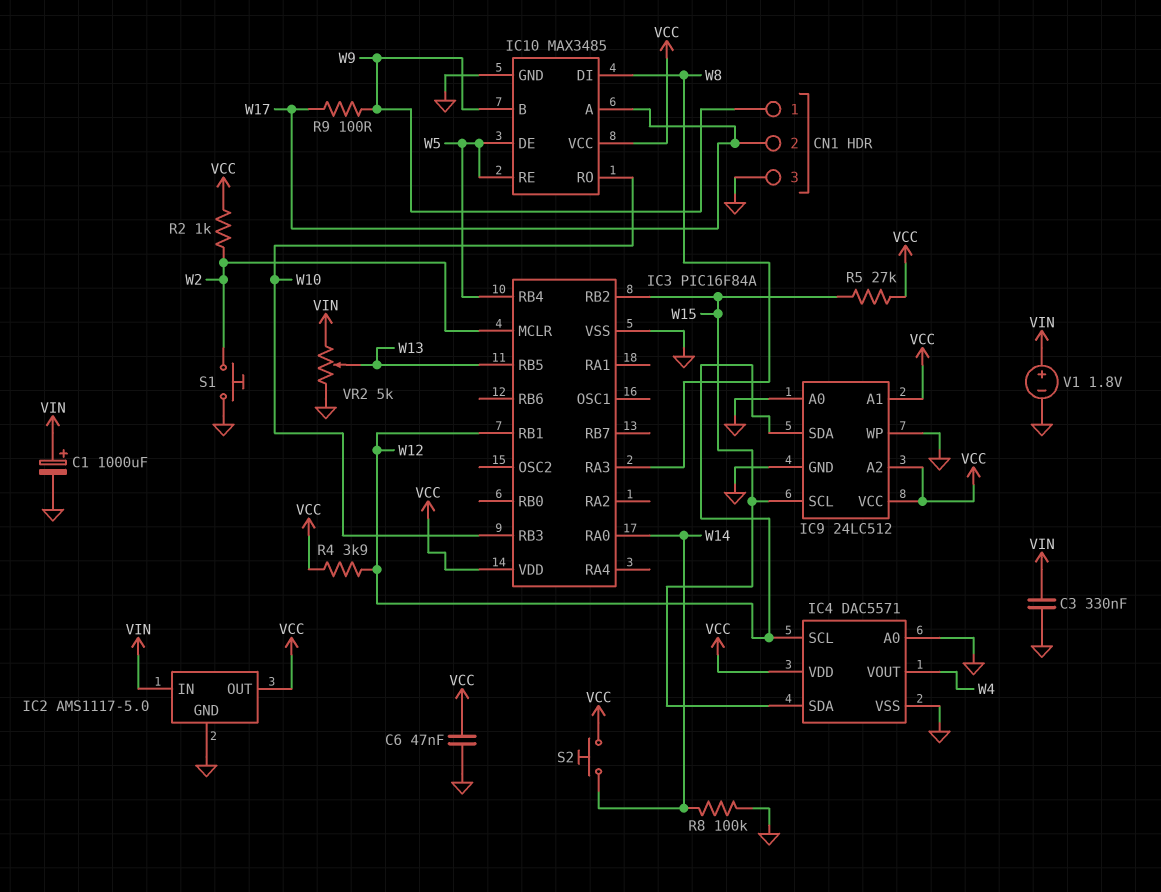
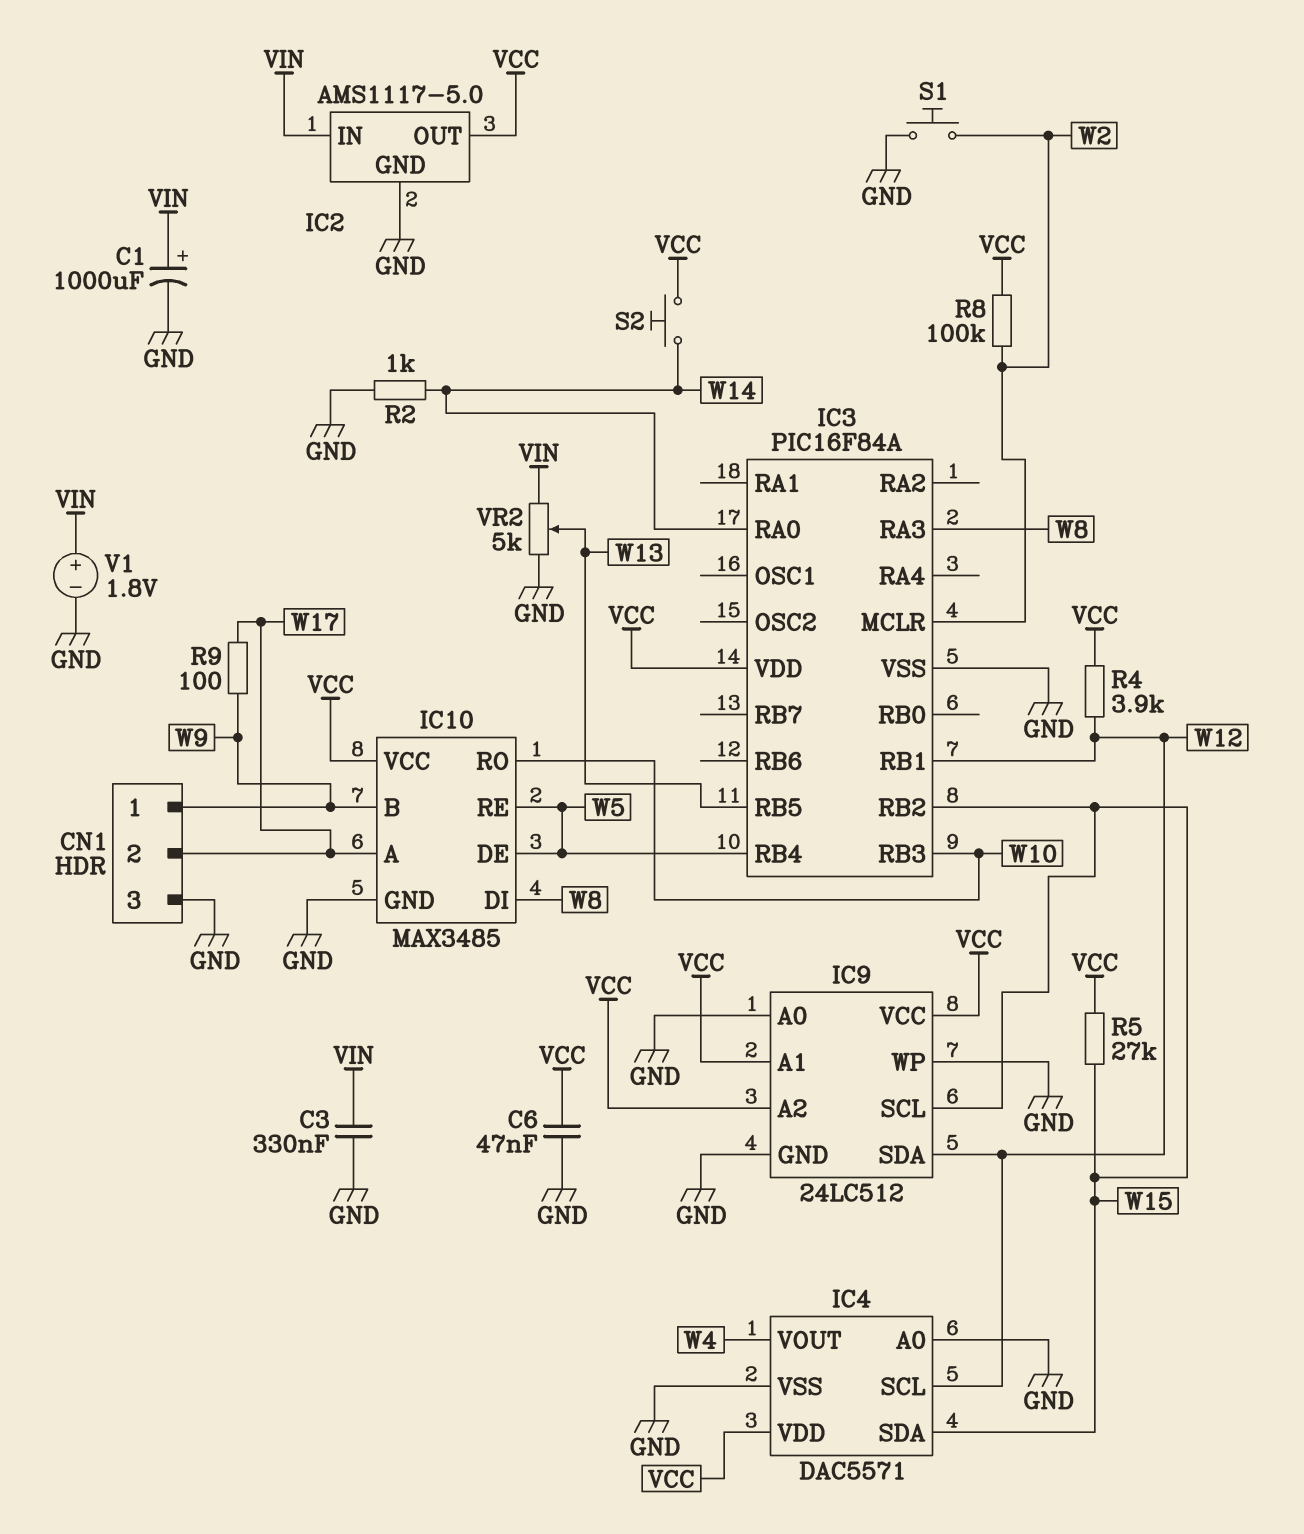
R2: 1k (VCC, W2) -> 1k (GND, W14)
R8: 100k (GND, W14) -> 100k (VCC, W2)

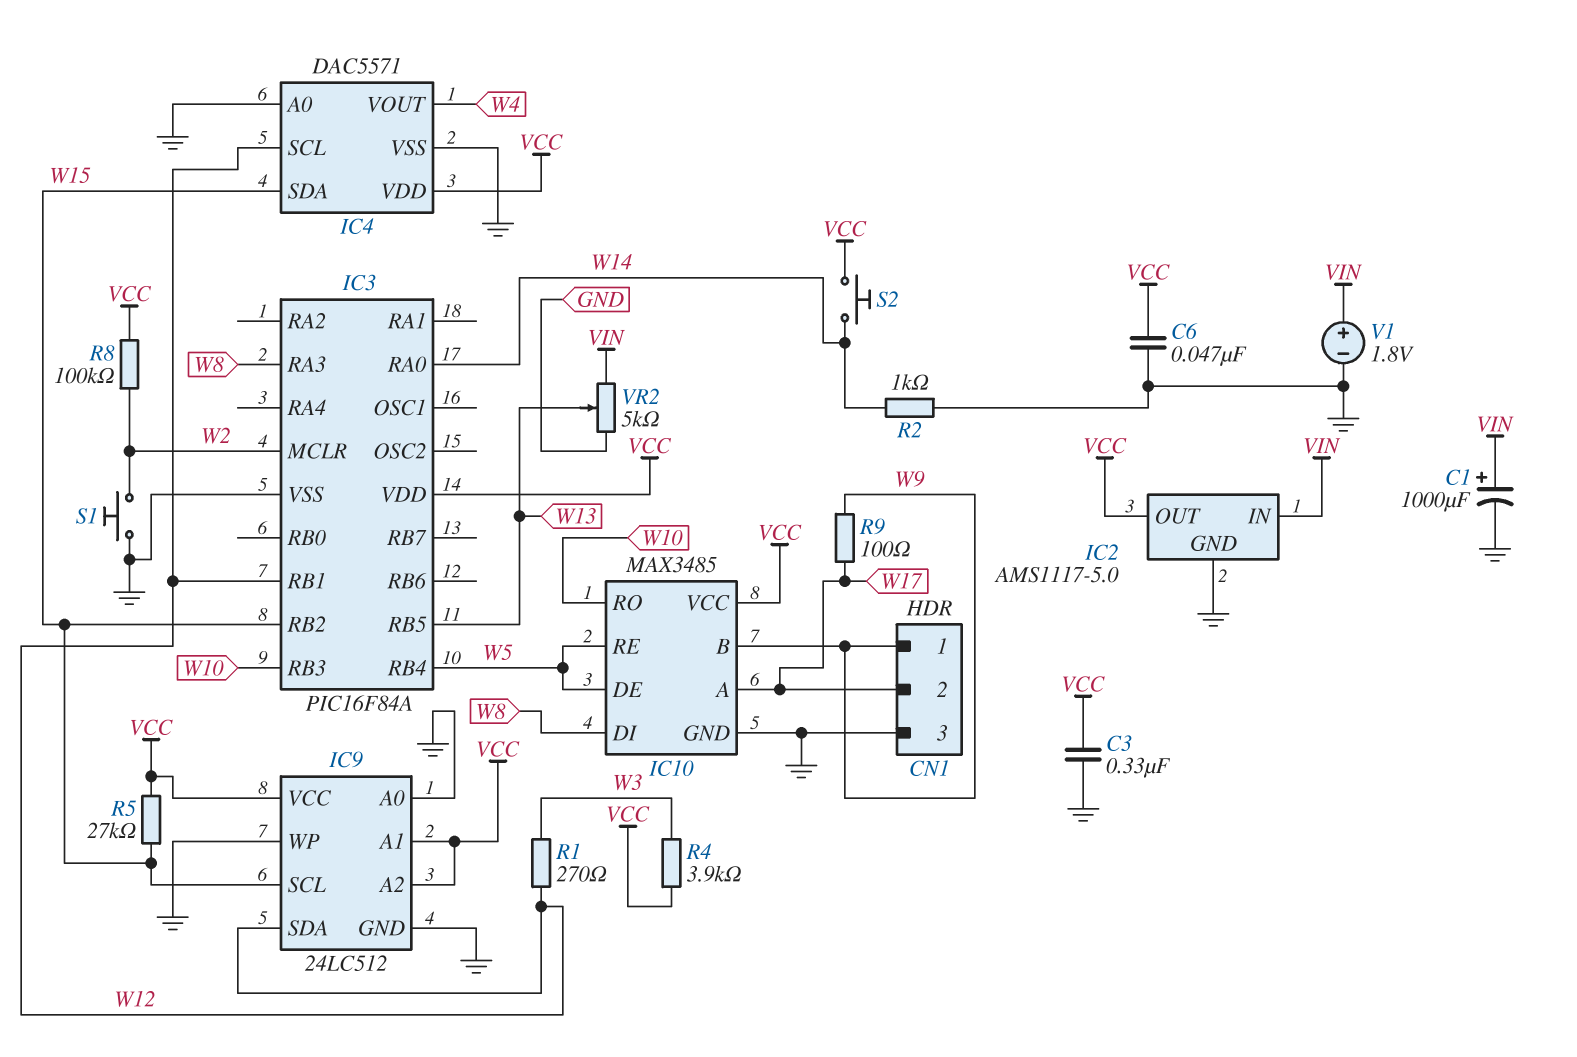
C3: 330nF (GND, VIN) -> 330nF (GND, VCC)
R1: none -> 270 (W3, W12)
R4: 3.9k (VCC, W12) -> 3.9k (VCC, W3)

